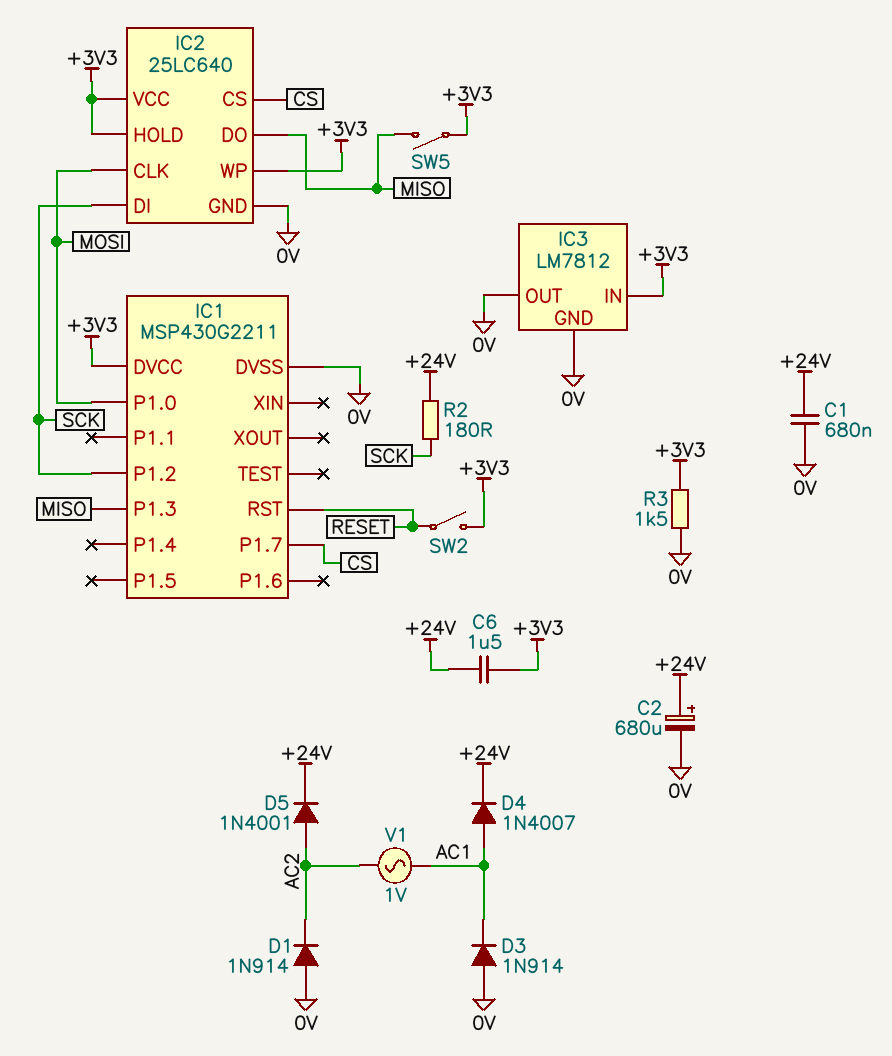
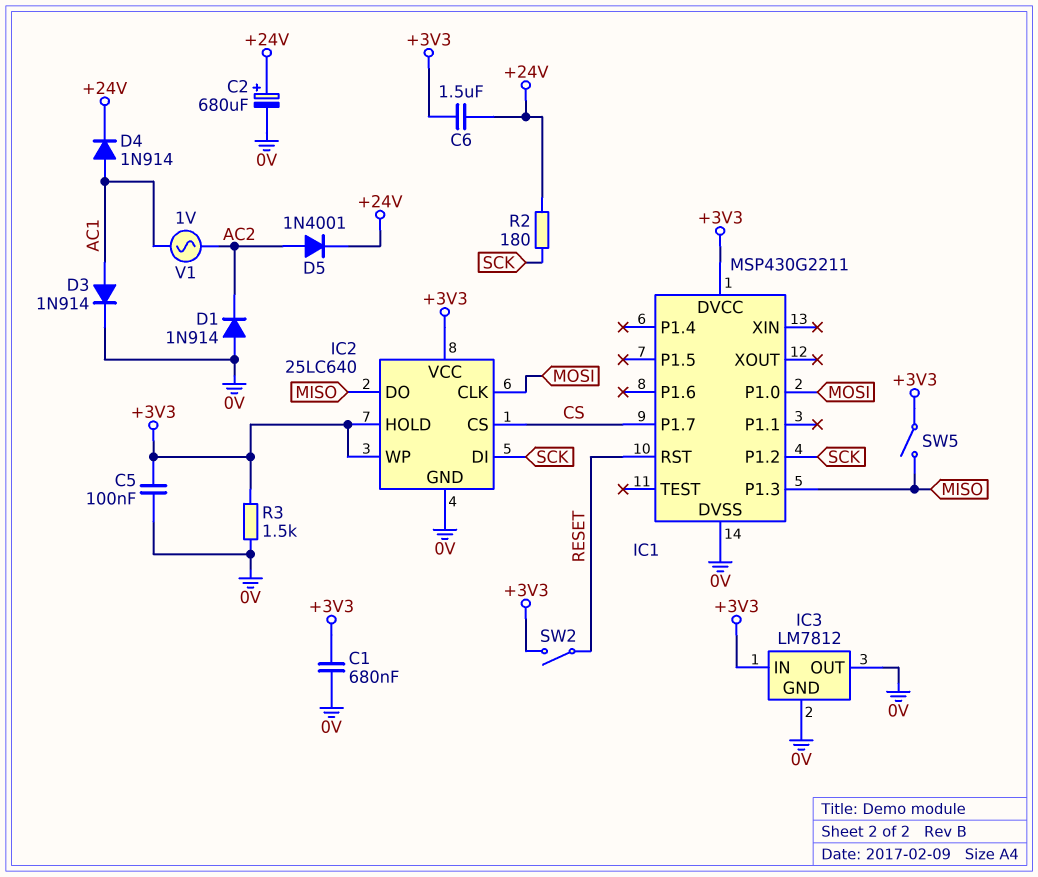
C1: 680nF (+24V, 0V) -> 680nF (+3V3, 0V)
C5: none -> 100nF (+3V3, 0V)
D3: diode 1N914 (A 0V, K AC1) -> diode 1N914 (A AC1, K 0V)
D4: diode 1N4007 (A AC1, K +24V) -> diode 1N914 (A AC1, K +24V)

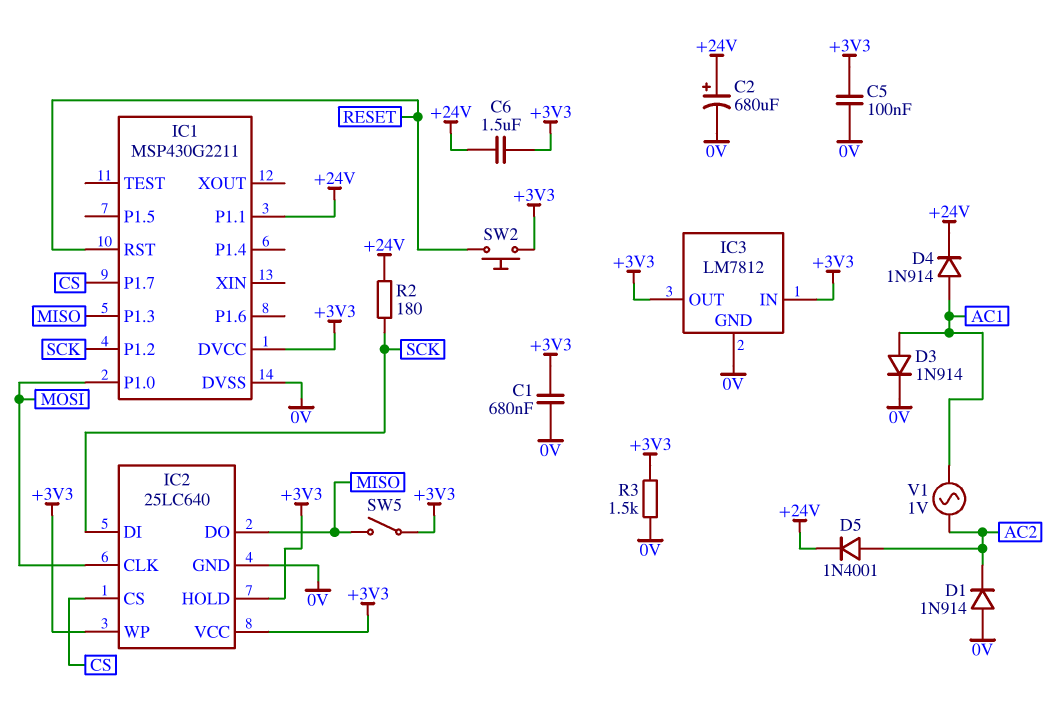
IC1 pin P1.1: none -> +24V
IC3 pin OUT: 0V -> +3V3
SW2: switch (+3V3, RESET) -> button (+3V3, RESET)

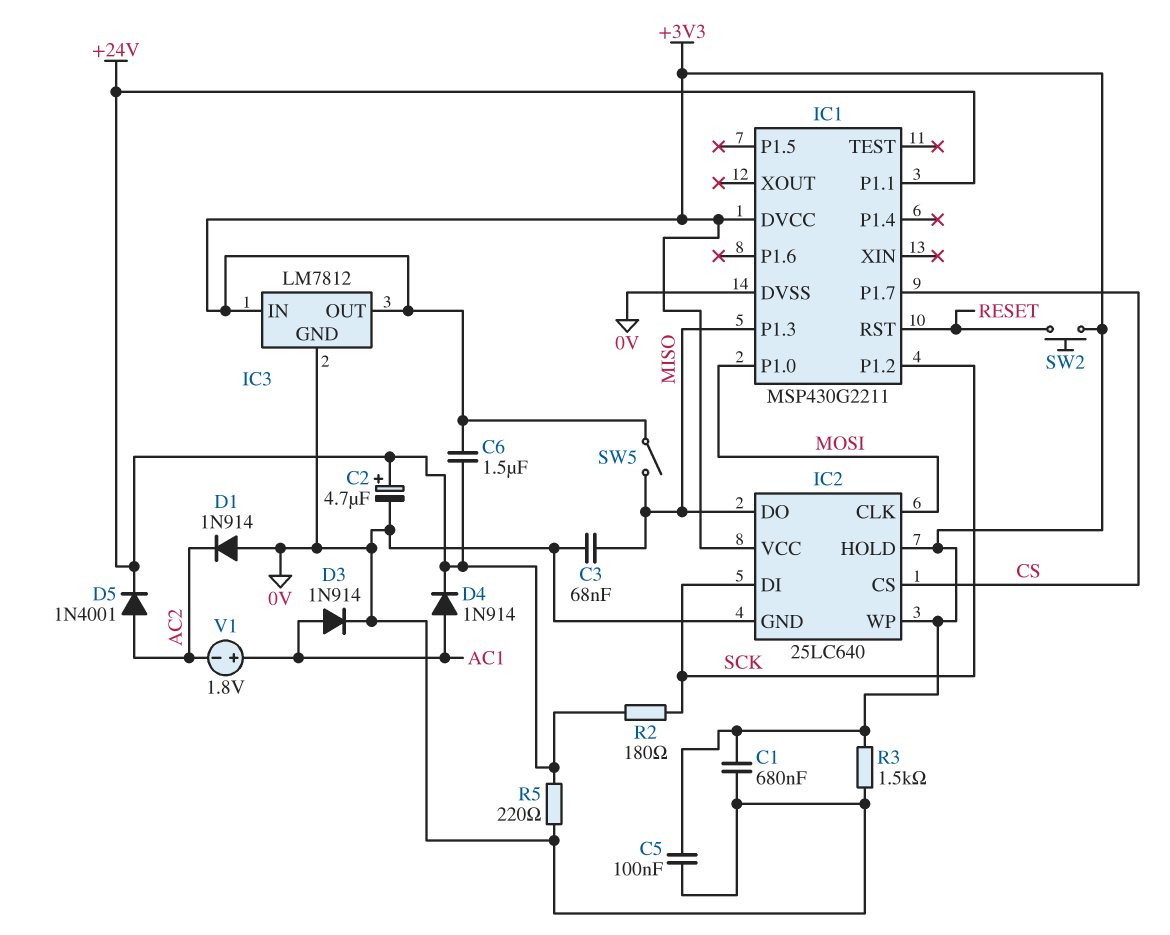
C2: 680uF (plus +24V, minus 0V) -> 4.7uF (plus +24V, minus 0V)
C3: none -> 68nF (0V, MISO)
R5: none -> 220 (+24V, 0V)
V1: AC 1V (AC1, AC2) -> 1.8V (plus AC1, minus AC2)

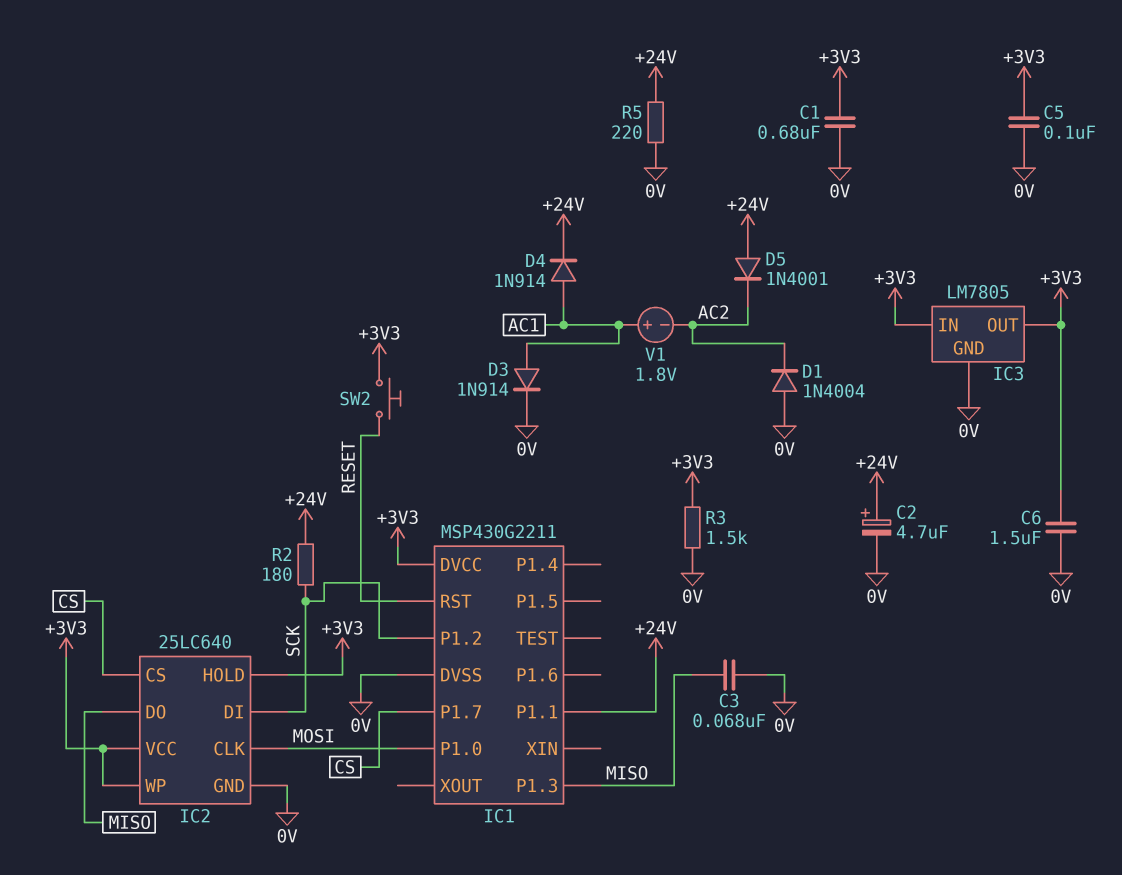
C6: 1.5uF (+3V3, +24V) -> 1.5uF (+3V3, 0V)
D1: diode 1N914 (A 0V, K AC2) -> diode 1N4004 (A 0V, K AC2)
D5: diode 1N4001 (A AC2, K +24V) -> diode 1N4001 (A +24V, K AC2)
IC3: LM7812 -> LM7805
SW5: switch (+3V3, MISO) -> none

